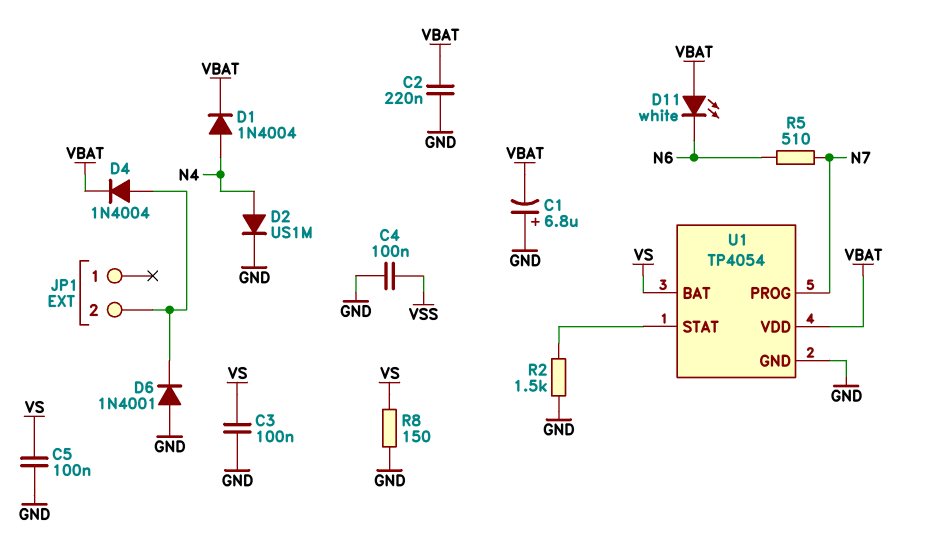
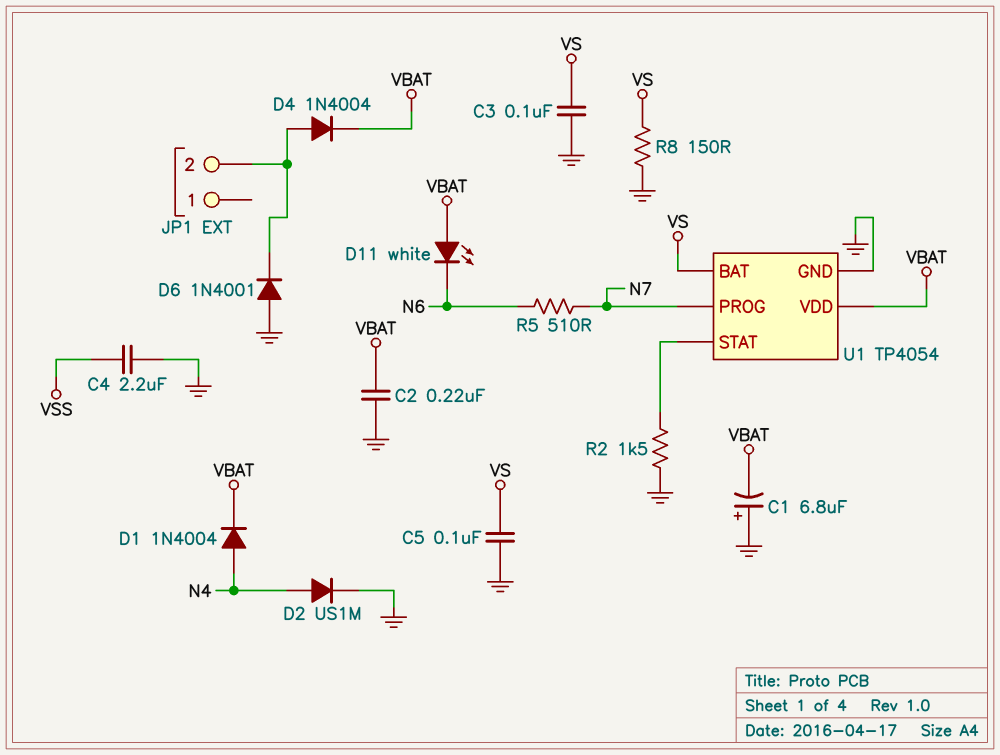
C4: 100nF (GND, VSS) -> 2.2uF (GND, VSS)

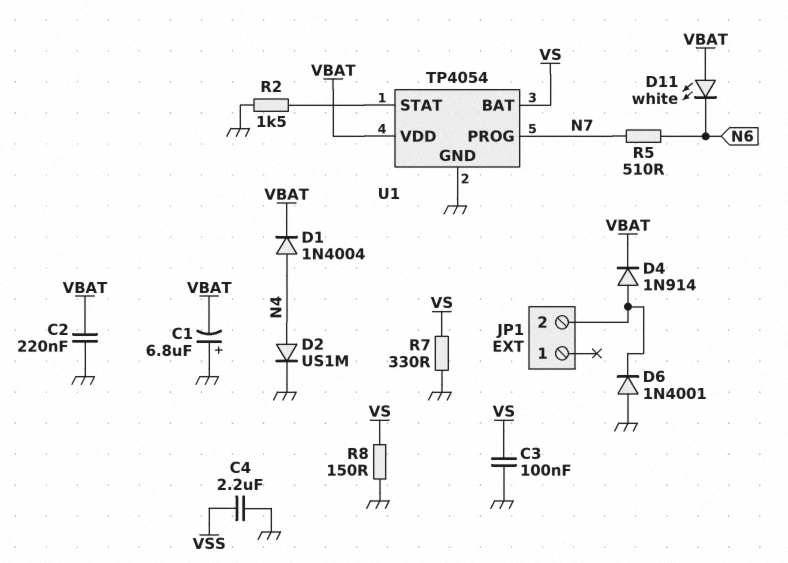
C5: 100nF (GND, VS) -> none
D4: diode 1N4004 (A JP1/2, K VBAT) -> diode 1N914 (A JP1/2, K VBAT)
R7: none -> 330 (GND, VS)

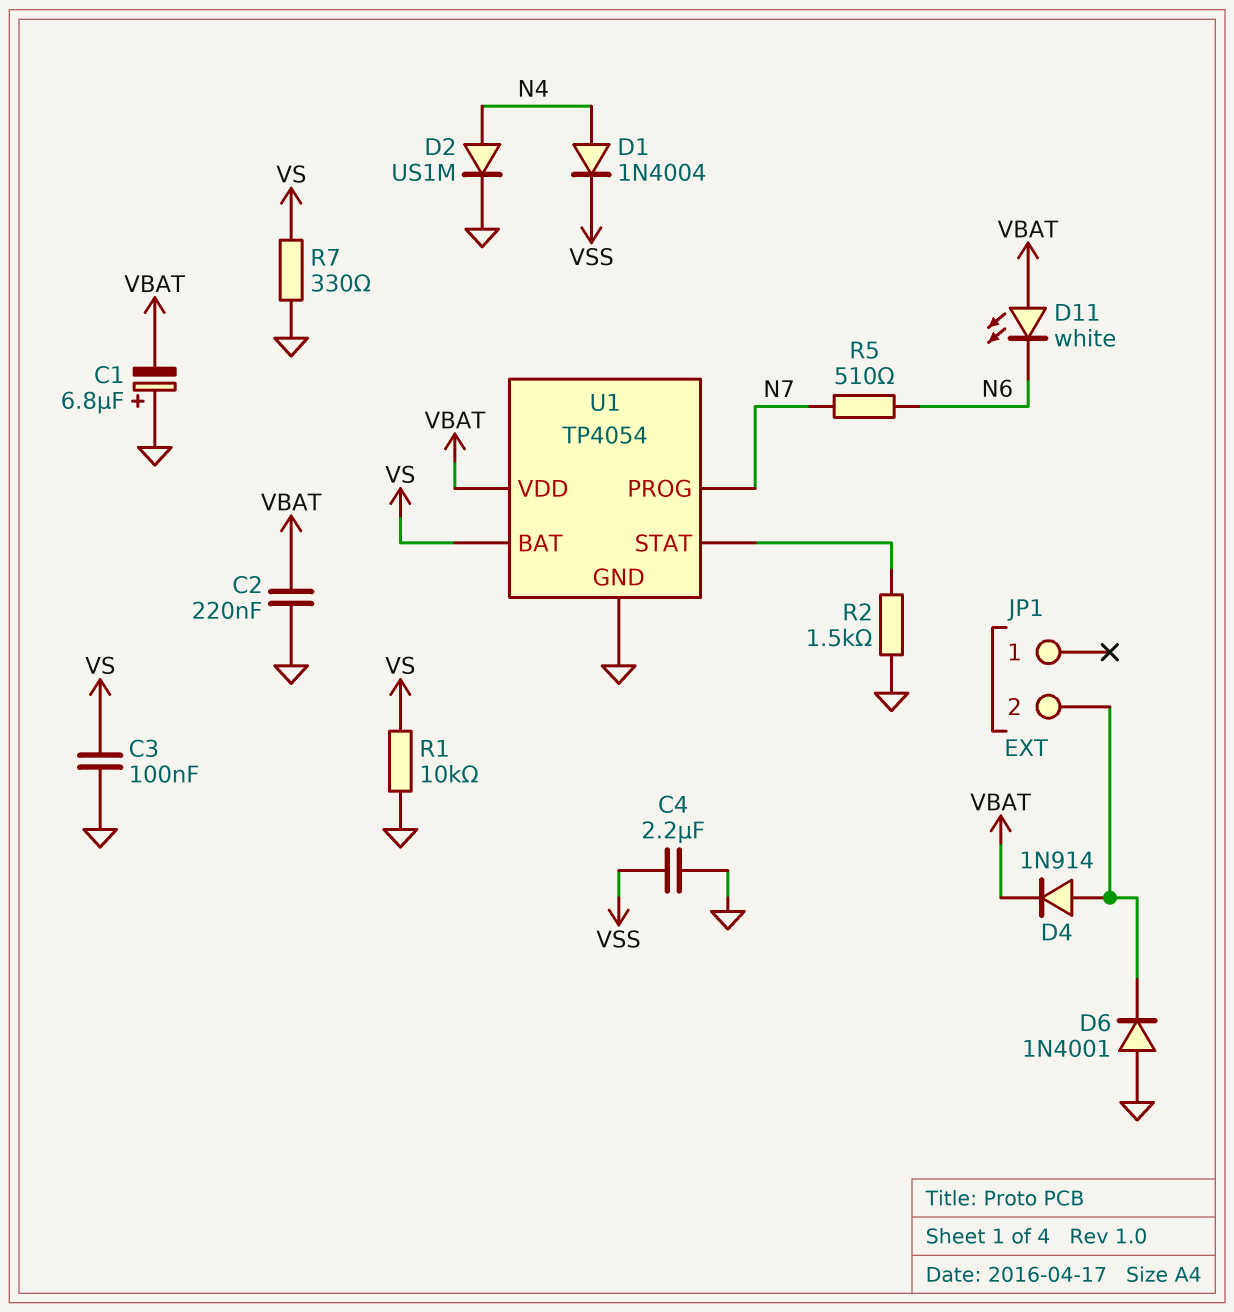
D1: diode 1N4004 (A N4, K VBAT) -> diode 1N4004 (A N4, K VSS)
R1: none -> 10k (GND, VS)
R8: 150 (GND, VS) -> none

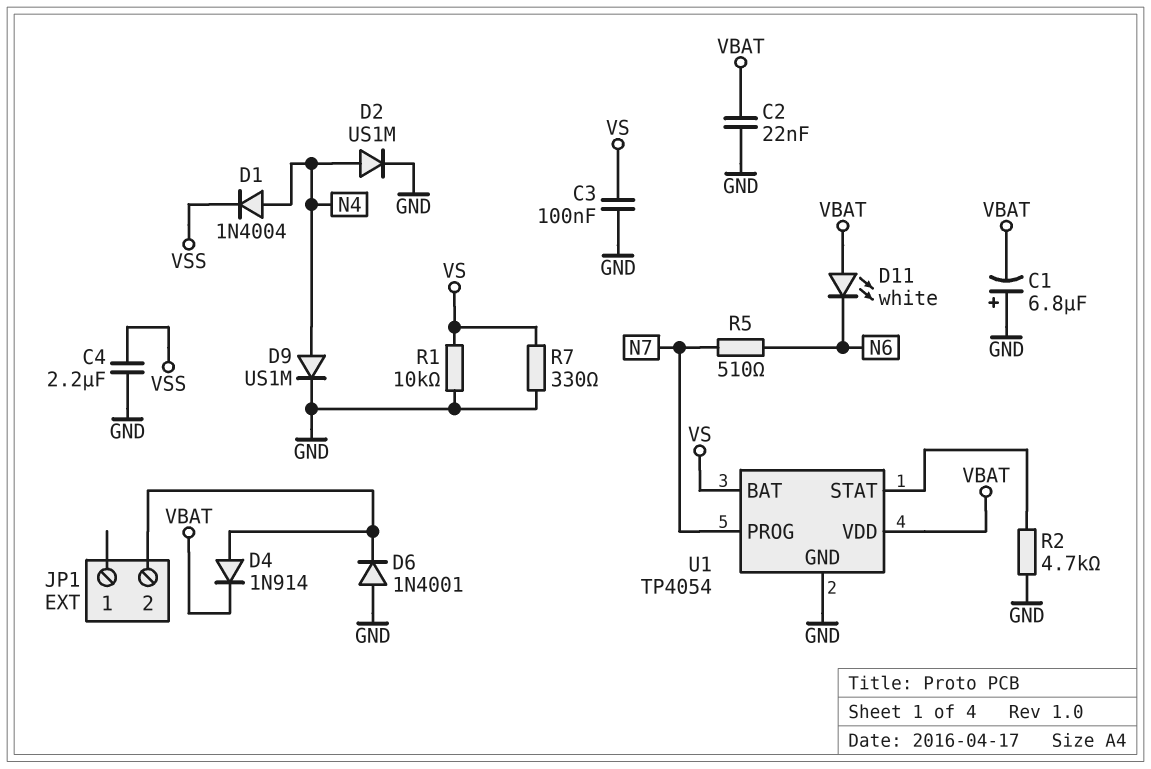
C2: 220nF (GND, VBAT) -> 22nF (GND, VBAT)
D9: none -> diode US1M (A N4, K GND)
R2: 1.5k (GND, U1/STAT) -> 4.7k (GND, U1/STAT)

